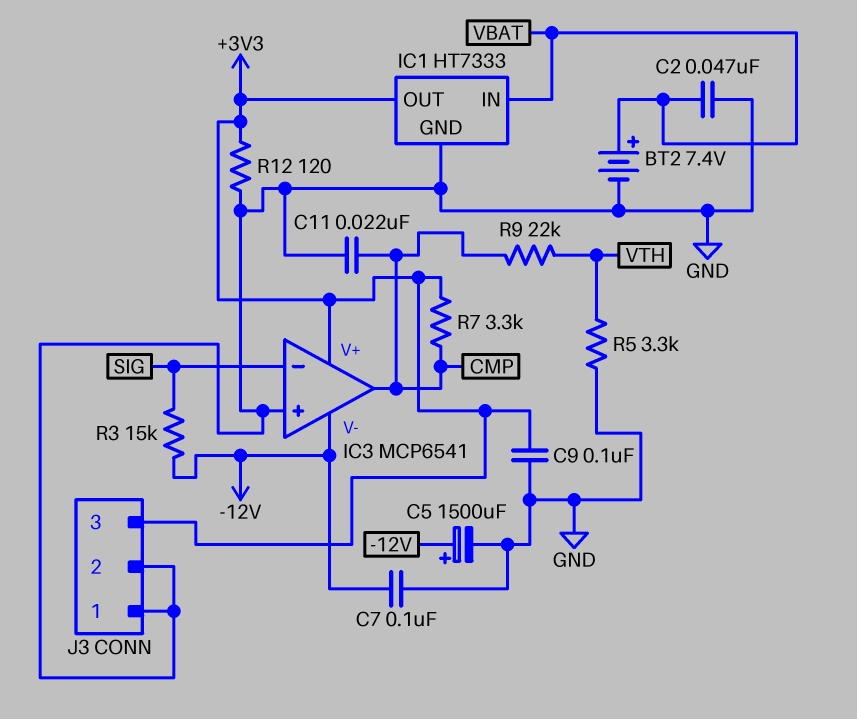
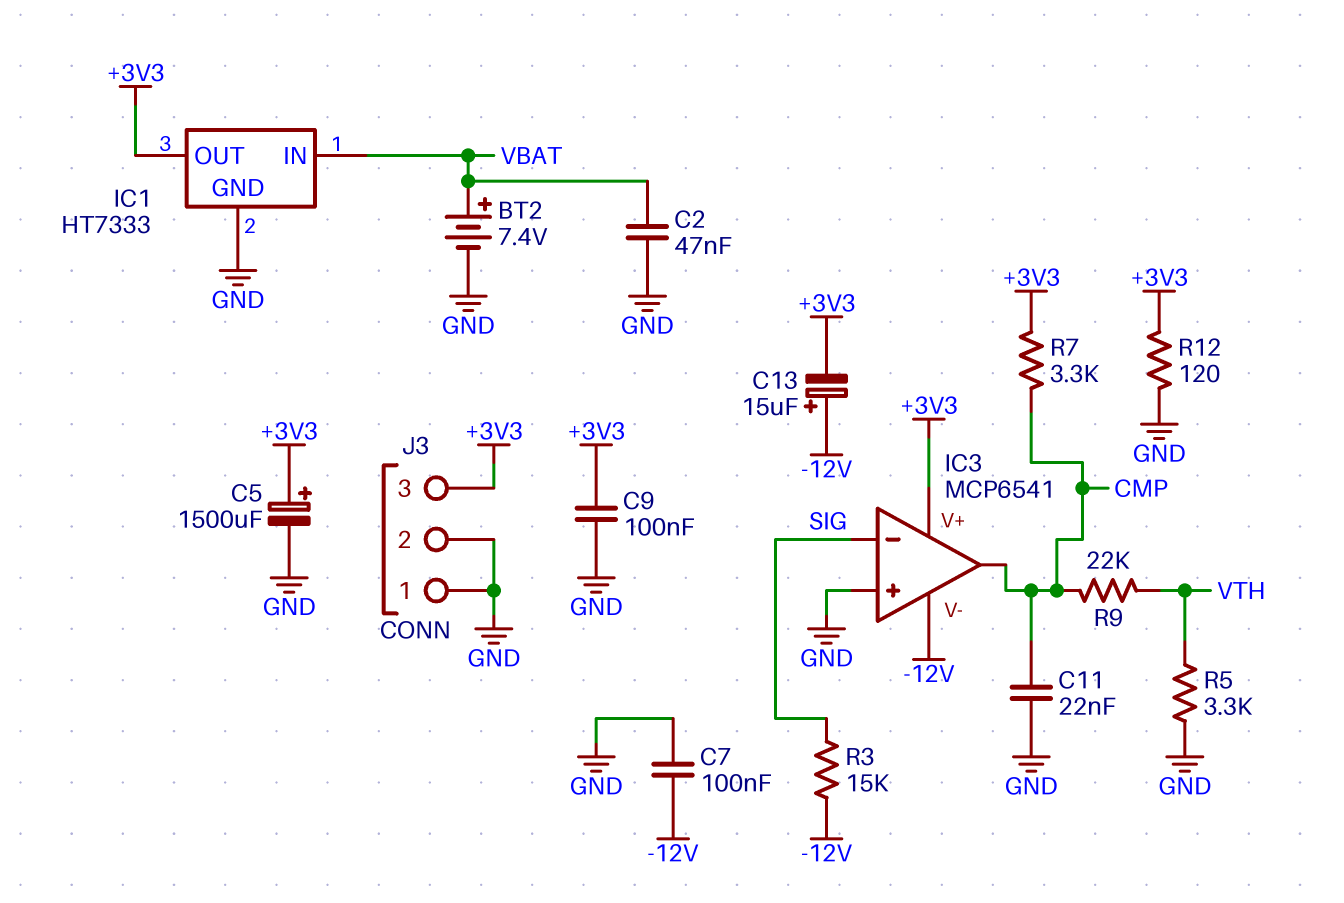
C5: 1500uF (plus -12V, minus GND) -> 1500uF (plus +3V3, minus GND)
C13: none -> 15uF (plus -12V, minus +3V3)

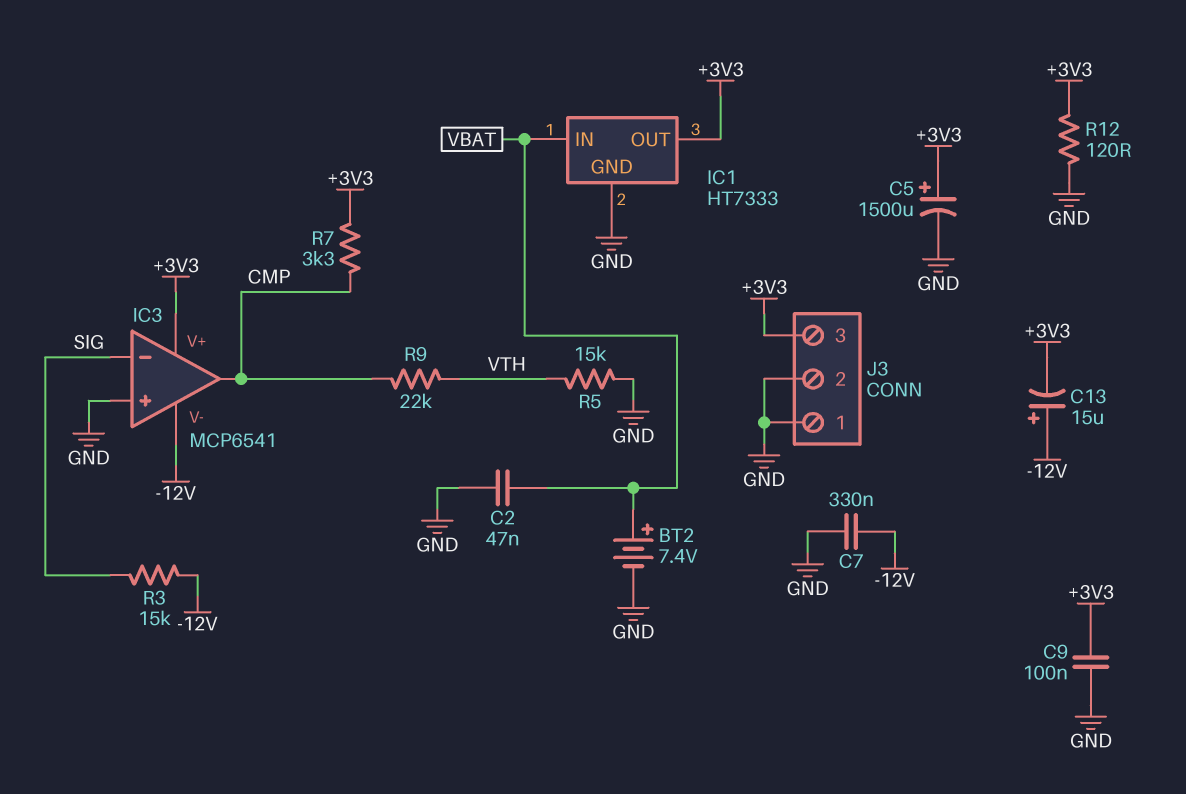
C7: 100nF (-12V, GND) -> 330nF (-12V, GND)
C11: 22nF (CMP, GND) -> none
R5: 3.3k (GND, VTH) -> 15k (GND, VTH)

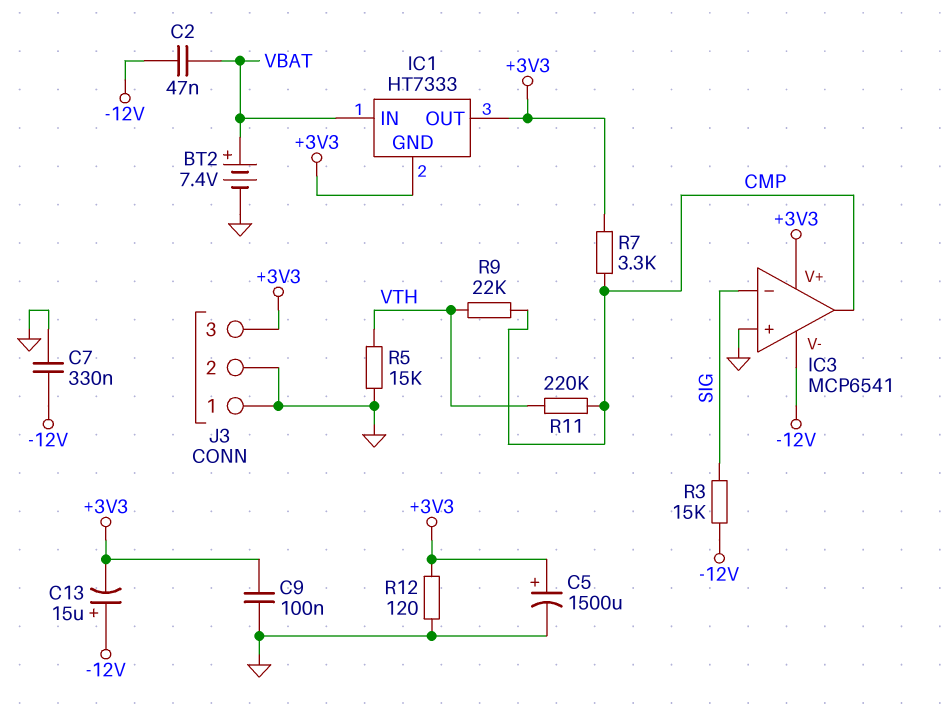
C2: 47nF (GND, VBAT) -> 47nF (-12V, VBAT)
IC1 pin GND: GND -> +3V3
R11: none -> 220k (CMP, VTH)

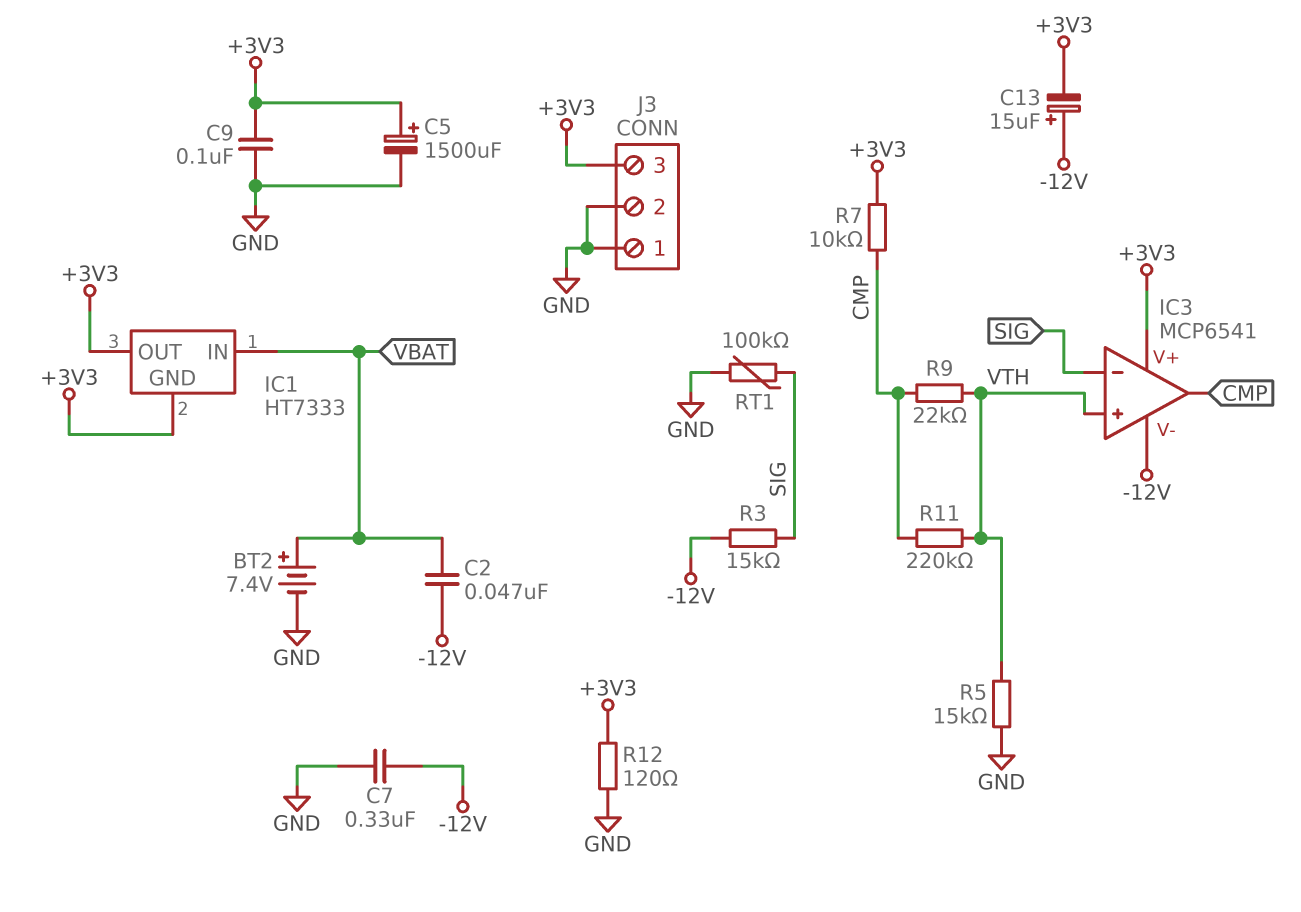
IC3 pin in+: GND -> VTH
R7: 3.3k (+3V3, CMP) -> 10k (+3V3, CMP)
RT1: none -> 100k (GND, SIG)

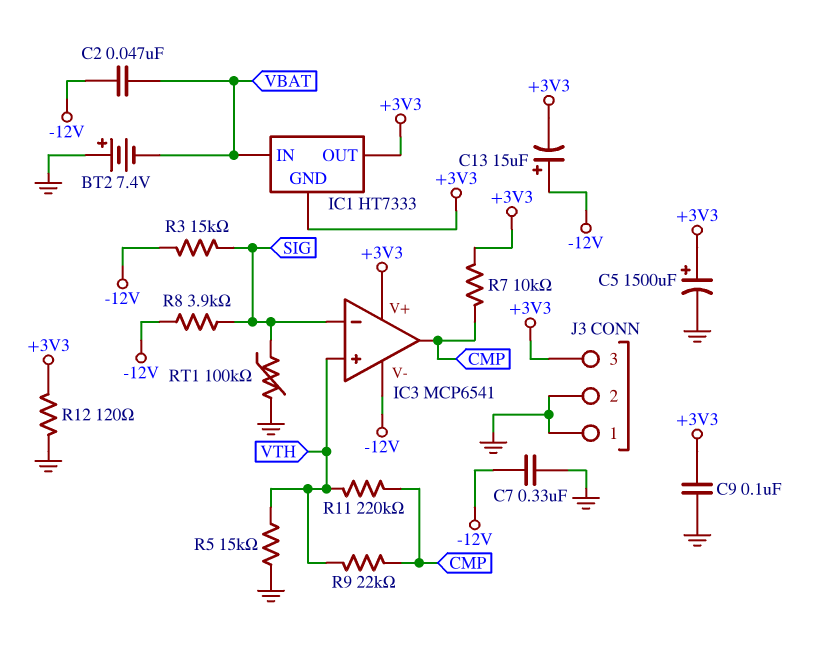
BT2: 7.4V (plus VBAT, minus GND) -> 7.4V (plus GND, minus VBAT)
R8: none -> 3.9k (-12V, SIG)

